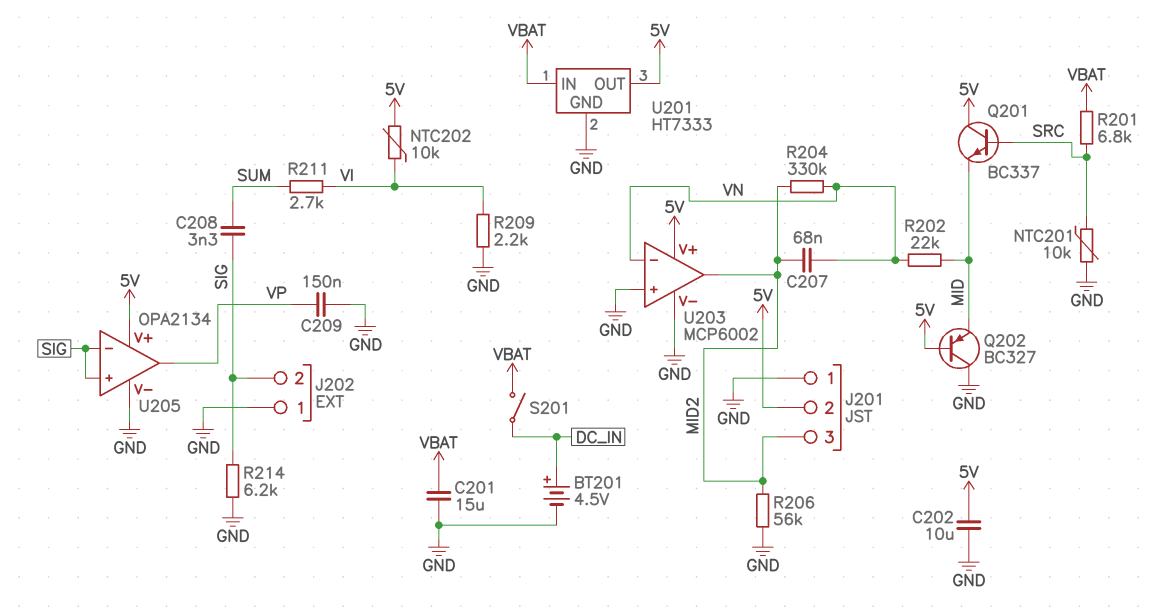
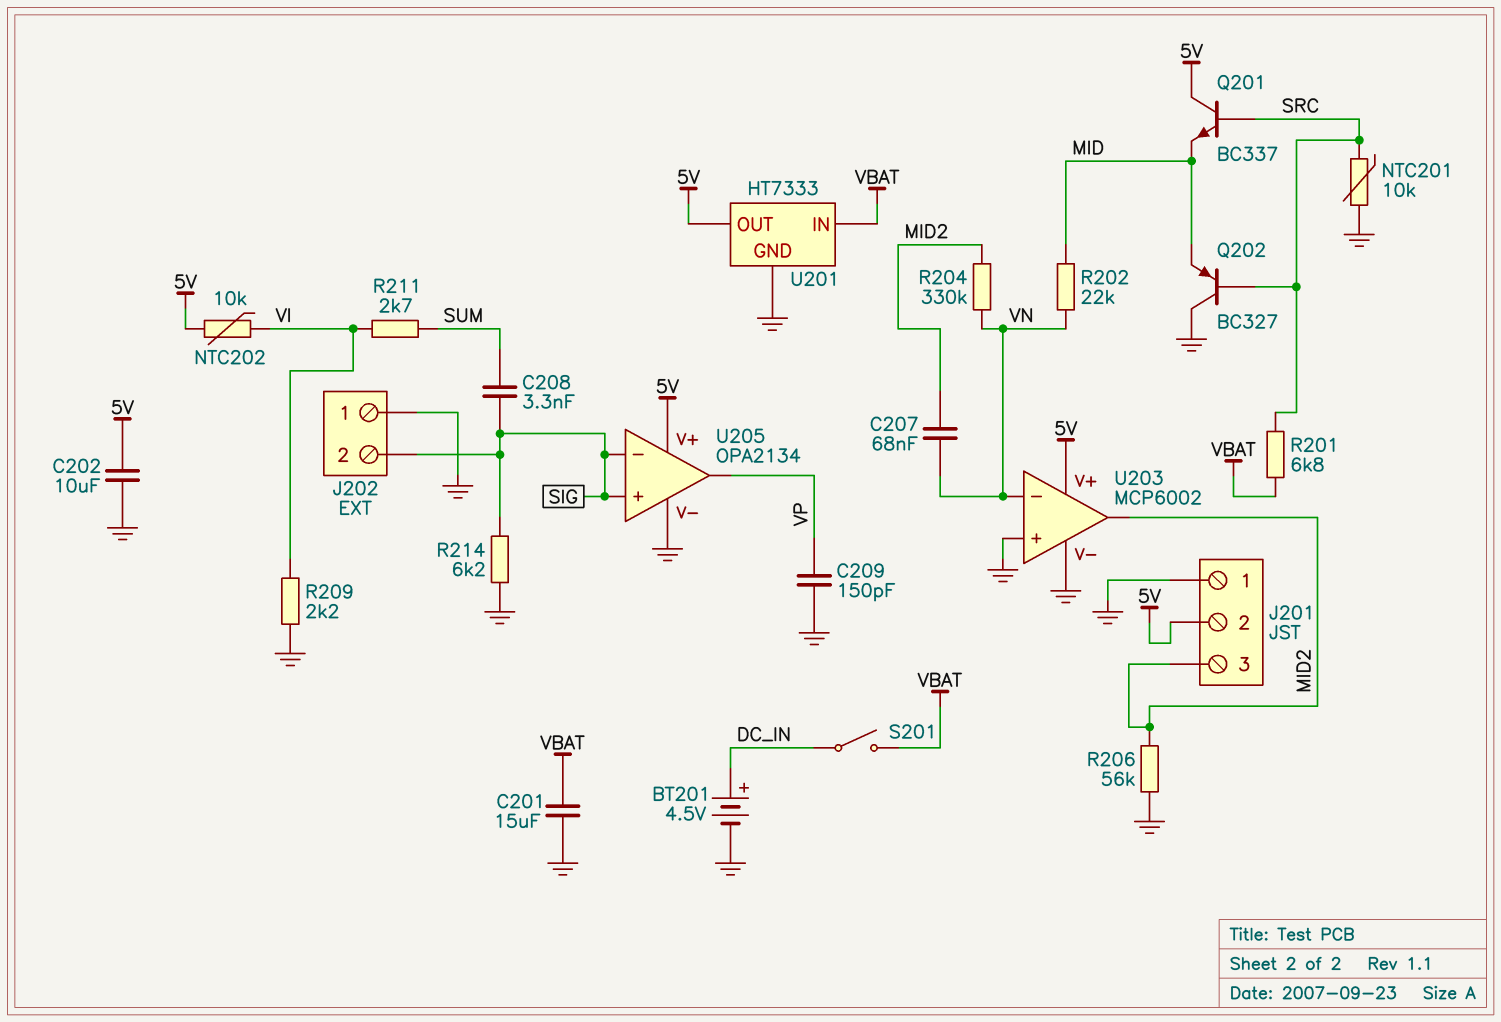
C209: 150nF (GND, VP) -> 150pF (GND, VP)
Q202: PNP BC327 (B 5V, C GND, E MID) -> PNP BC327 (B SRC, C GND, E MID)

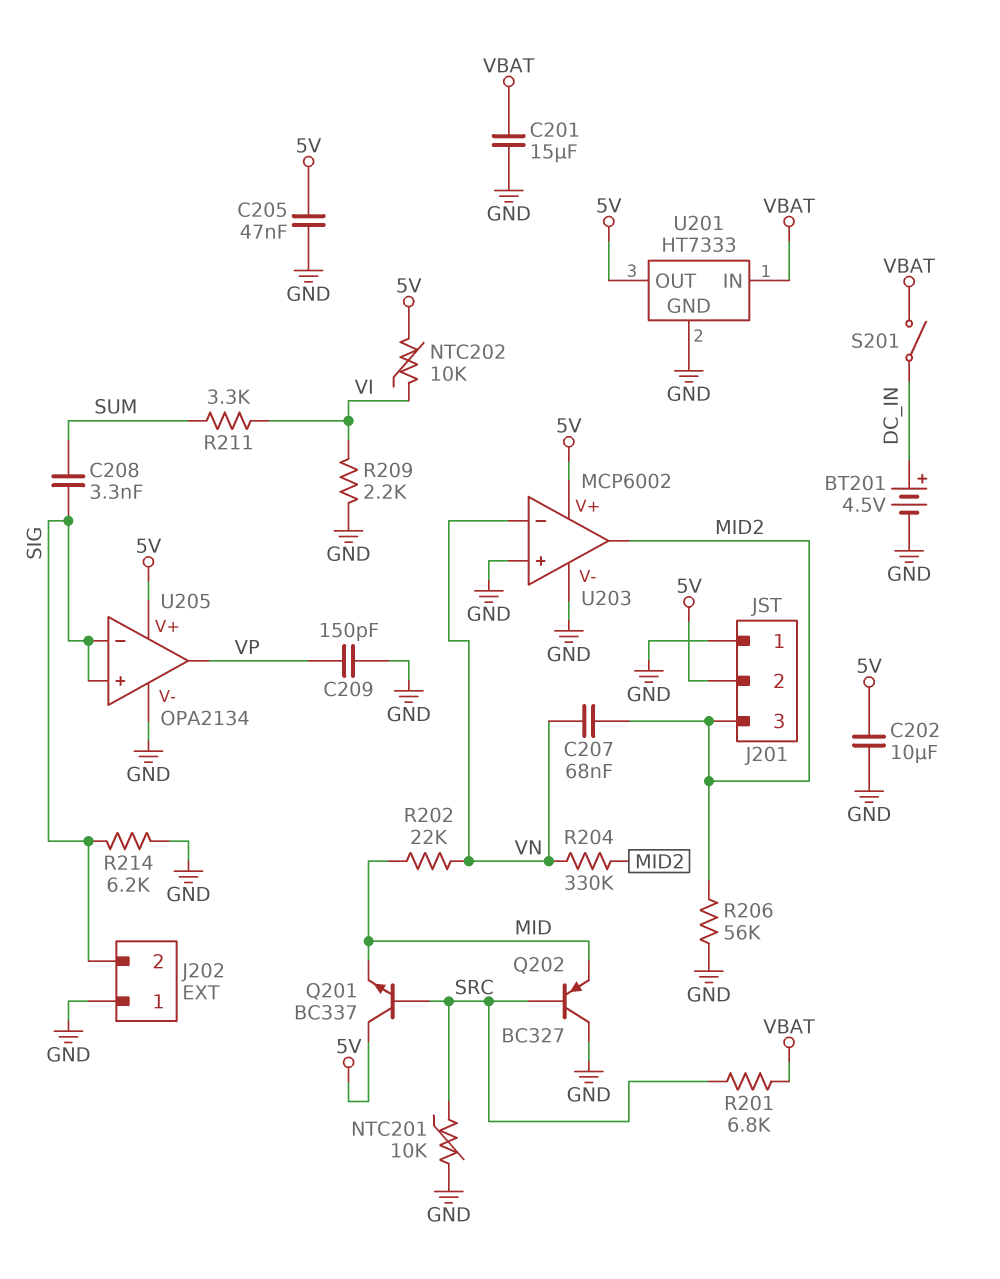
C205: none -> 47nF (5V, GND)
R211: 2.7k (SUM, VI) -> 3.3k (SUM, VI)

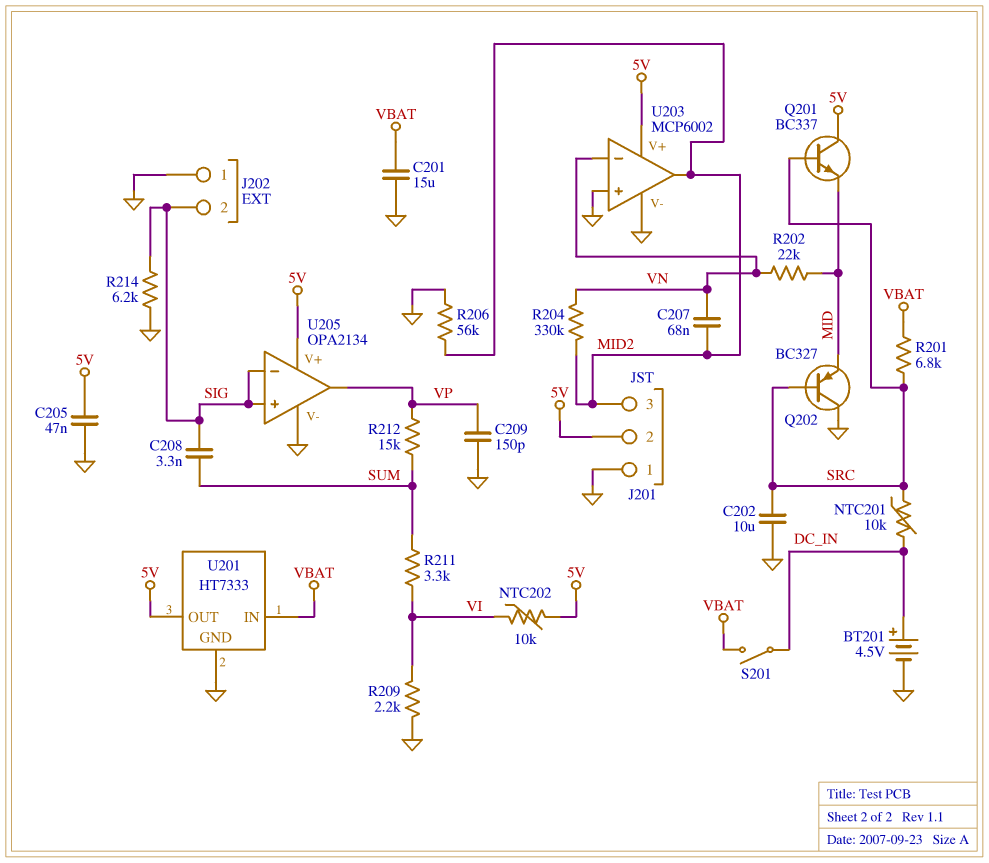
C202: 10uF (5V, GND) -> 10uF (GND, SRC)
NTC201: 10k (GND, SRC) -> 10k (DC_IN, SRC)
R212: none -> 15k (SUM, VP)

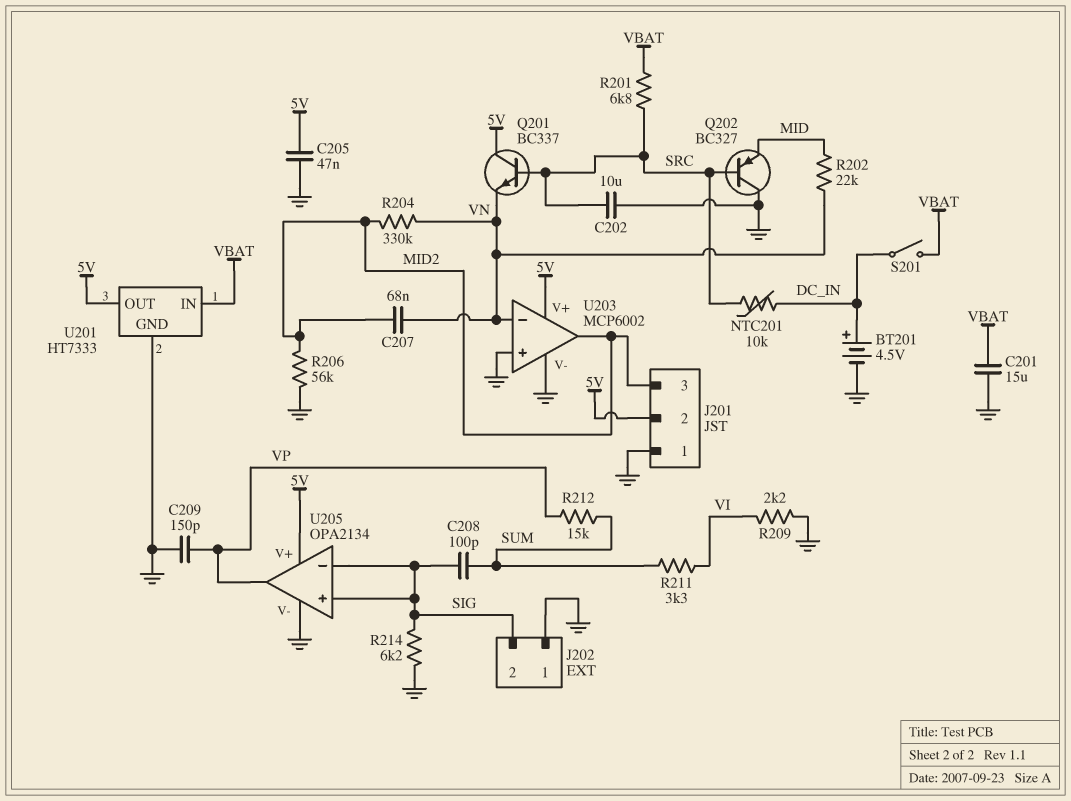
C208: 3.3nF (SIG, SUM) -> 100pF (SIG, SUM)
NTC202: 10k (5V, VI) -> none
Q201: NPN BC337 (B SRC, C 5V, E MID) -> NPN BC337 (B SRC, C 5V, E VN)

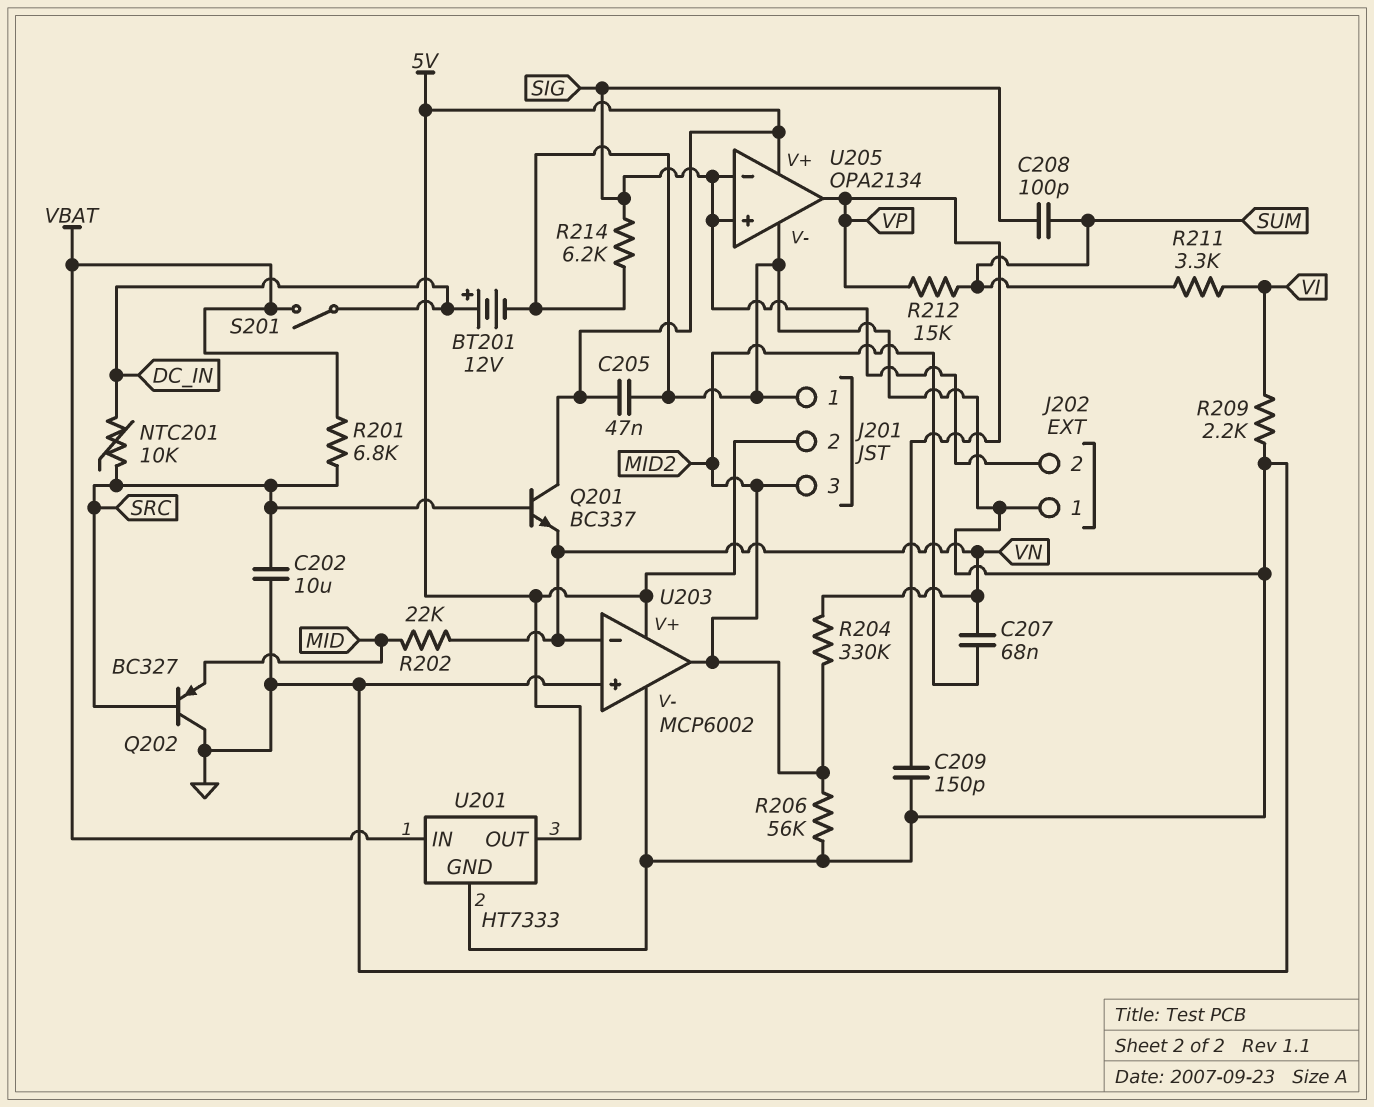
BT201: 4.5V (plus DC_IN, minus GND) -> 12V (plus DC_IN, minus GND)
C201: 15uF (GND, VBAT) -> none

